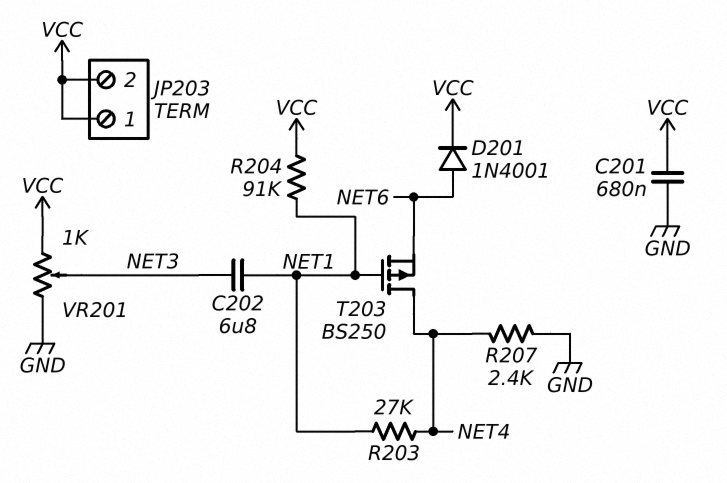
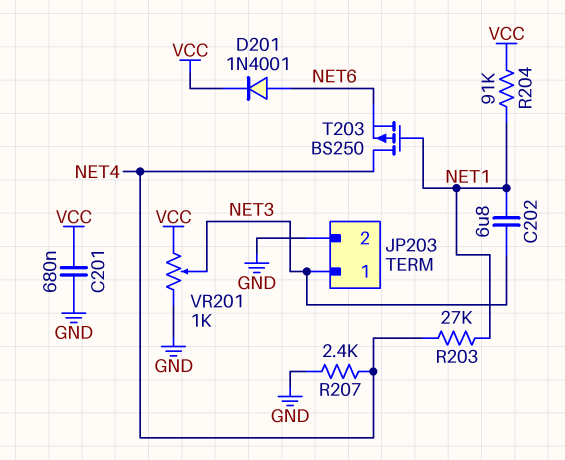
JP203 pin 1: VCC -> NET3
JP203 pin 2: VCC -> GND

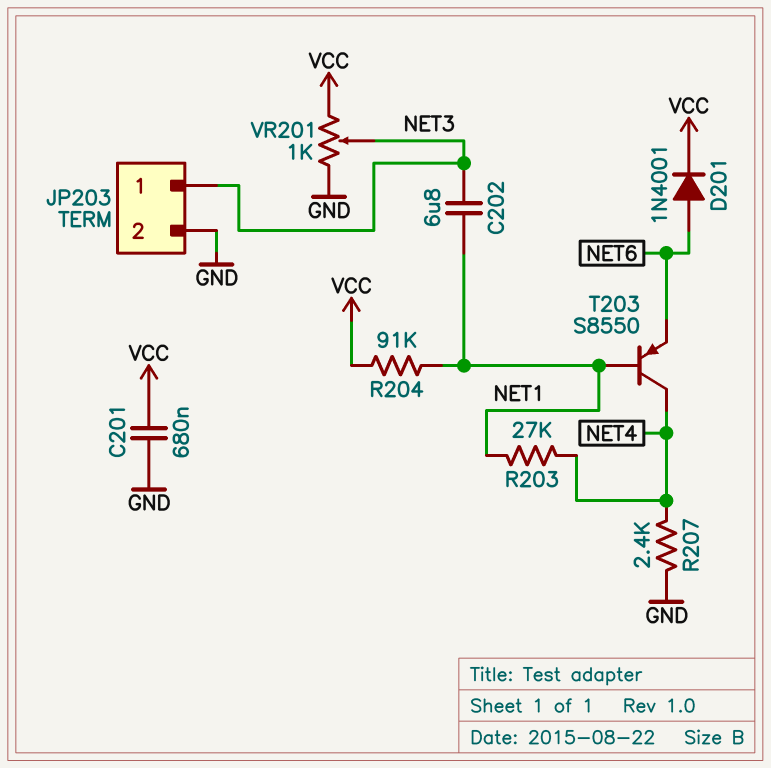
T203: PMOS BS250 (G NET1, D NET4, S NET6) -> PNP S8550 (B NET1, C NET4, E NET6)

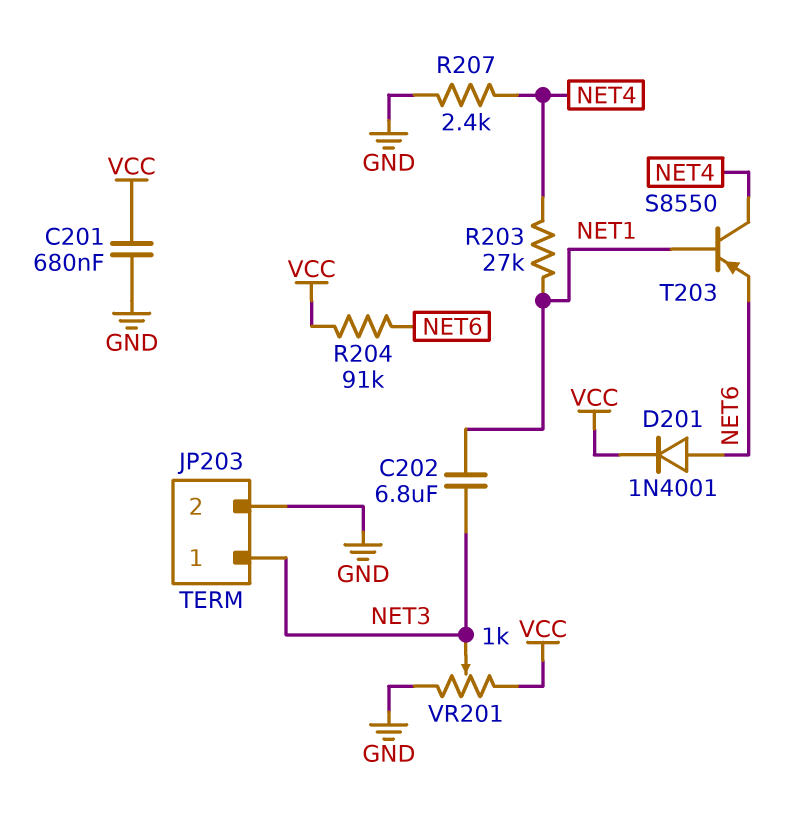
R204: 91k (NET1, VCC) -> 91k (NET6, VCC)

